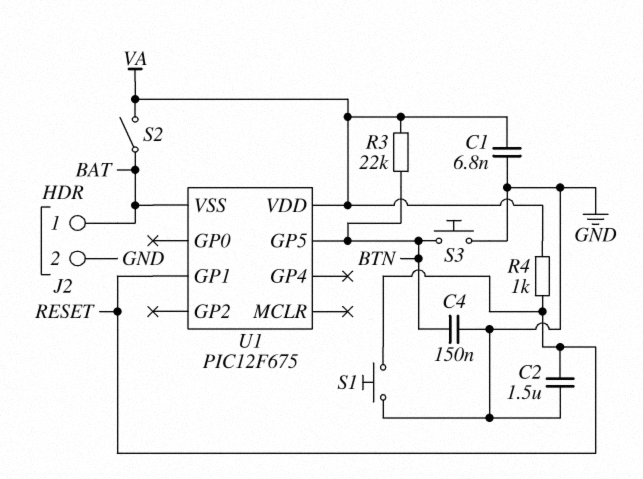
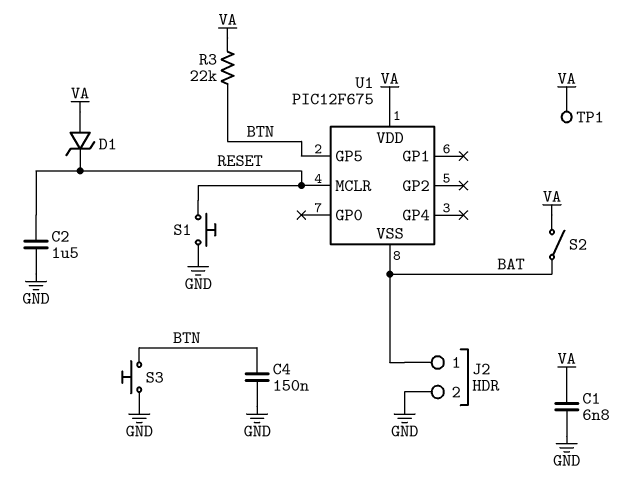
D1: none -> zener (A VA, K RESET)
R4: 1k (RESET, VA) -> none
TP1: none -> test point (VA)
U1 pin GP1: RESET -> none
U1 pin MCLR: none -> RESET

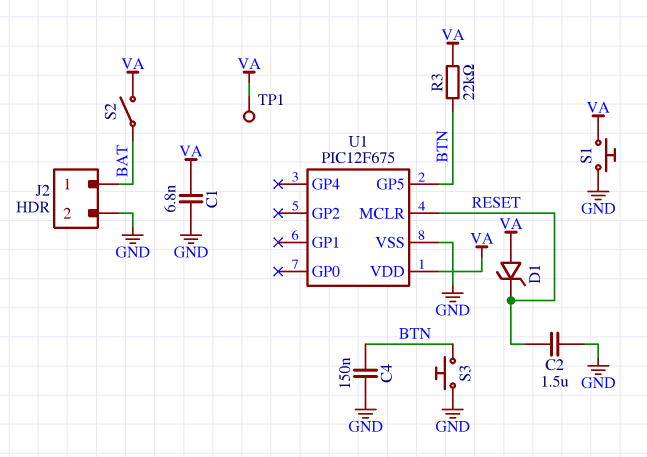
S1: button (GND, RESET) -> button (GND, VA)
U1 pin VSS: BAT -> GND

